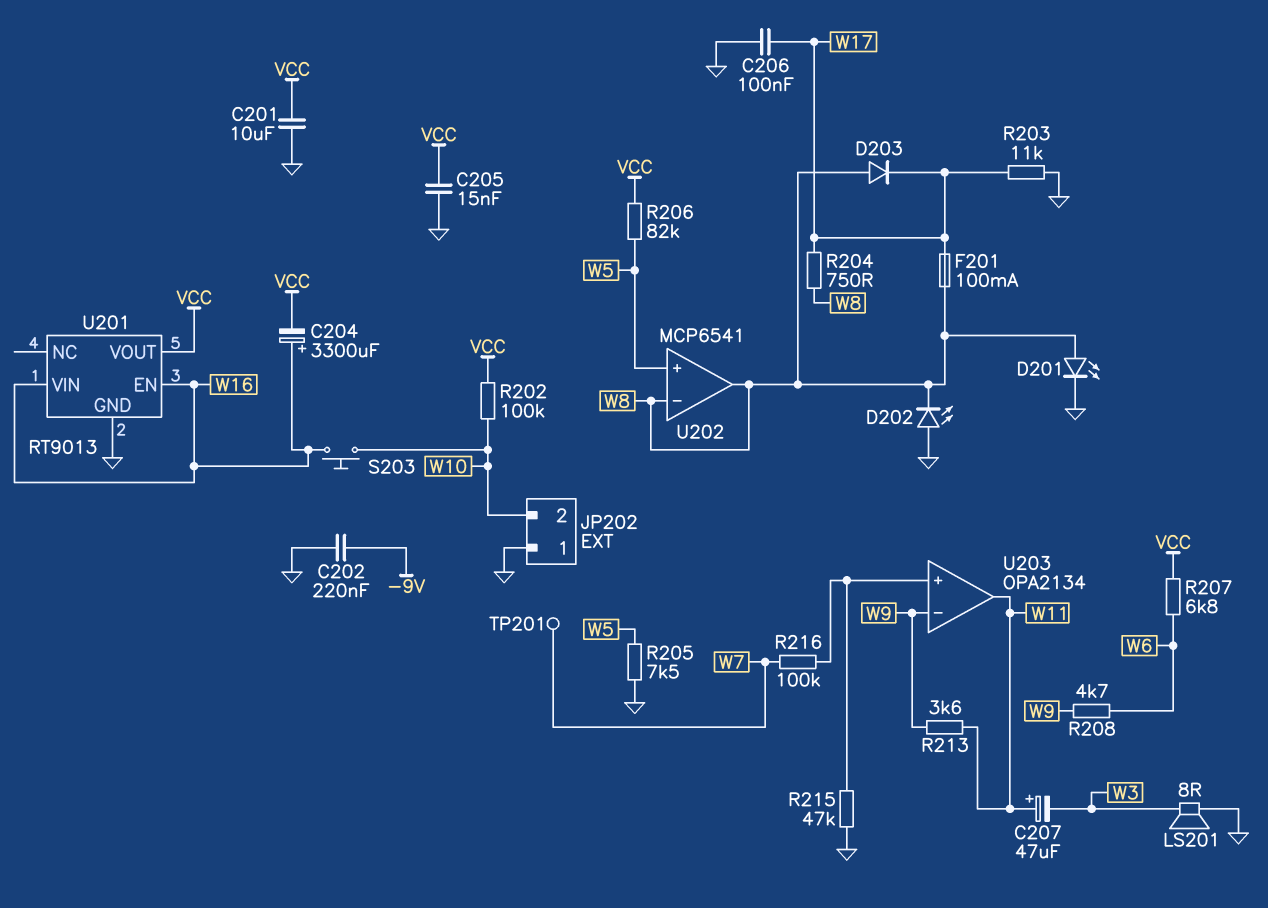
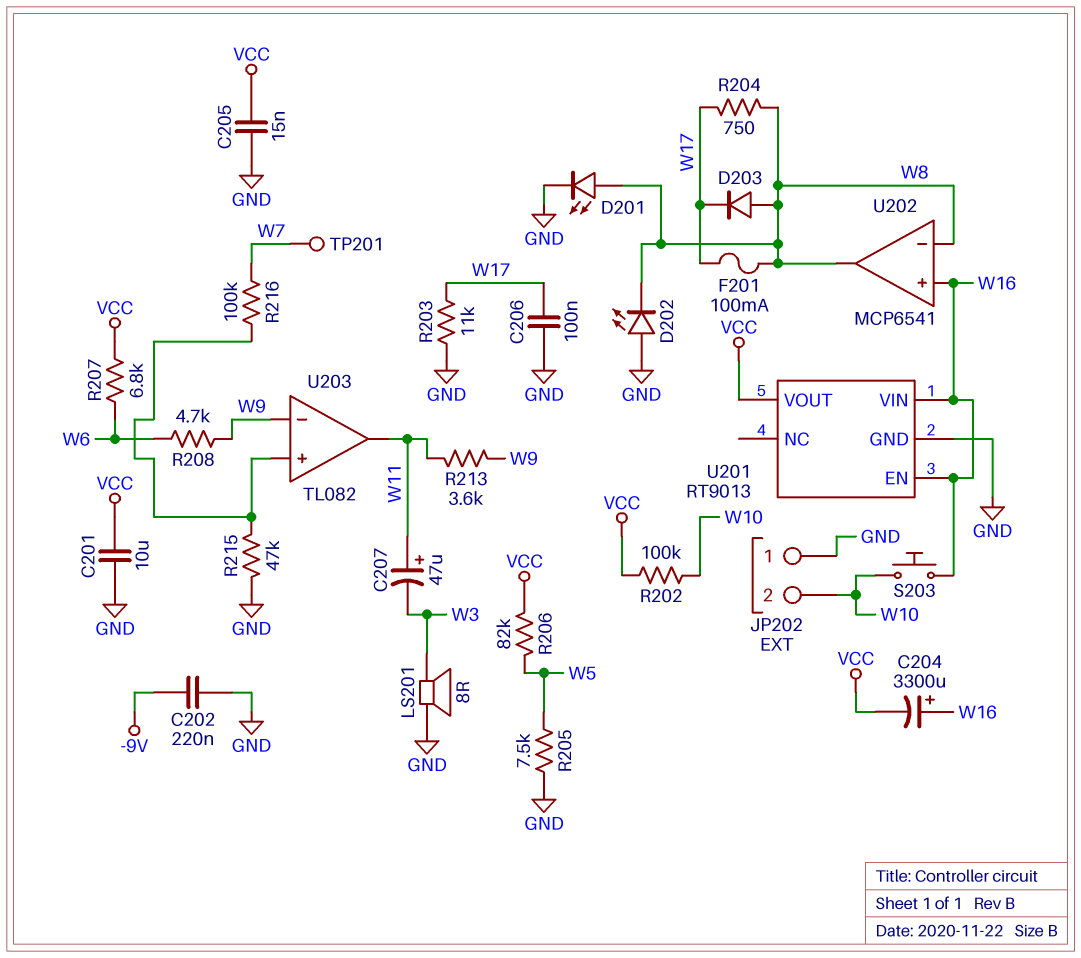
U202 pin in+: W5 -> W16
U203: OPA2134 -> TL082

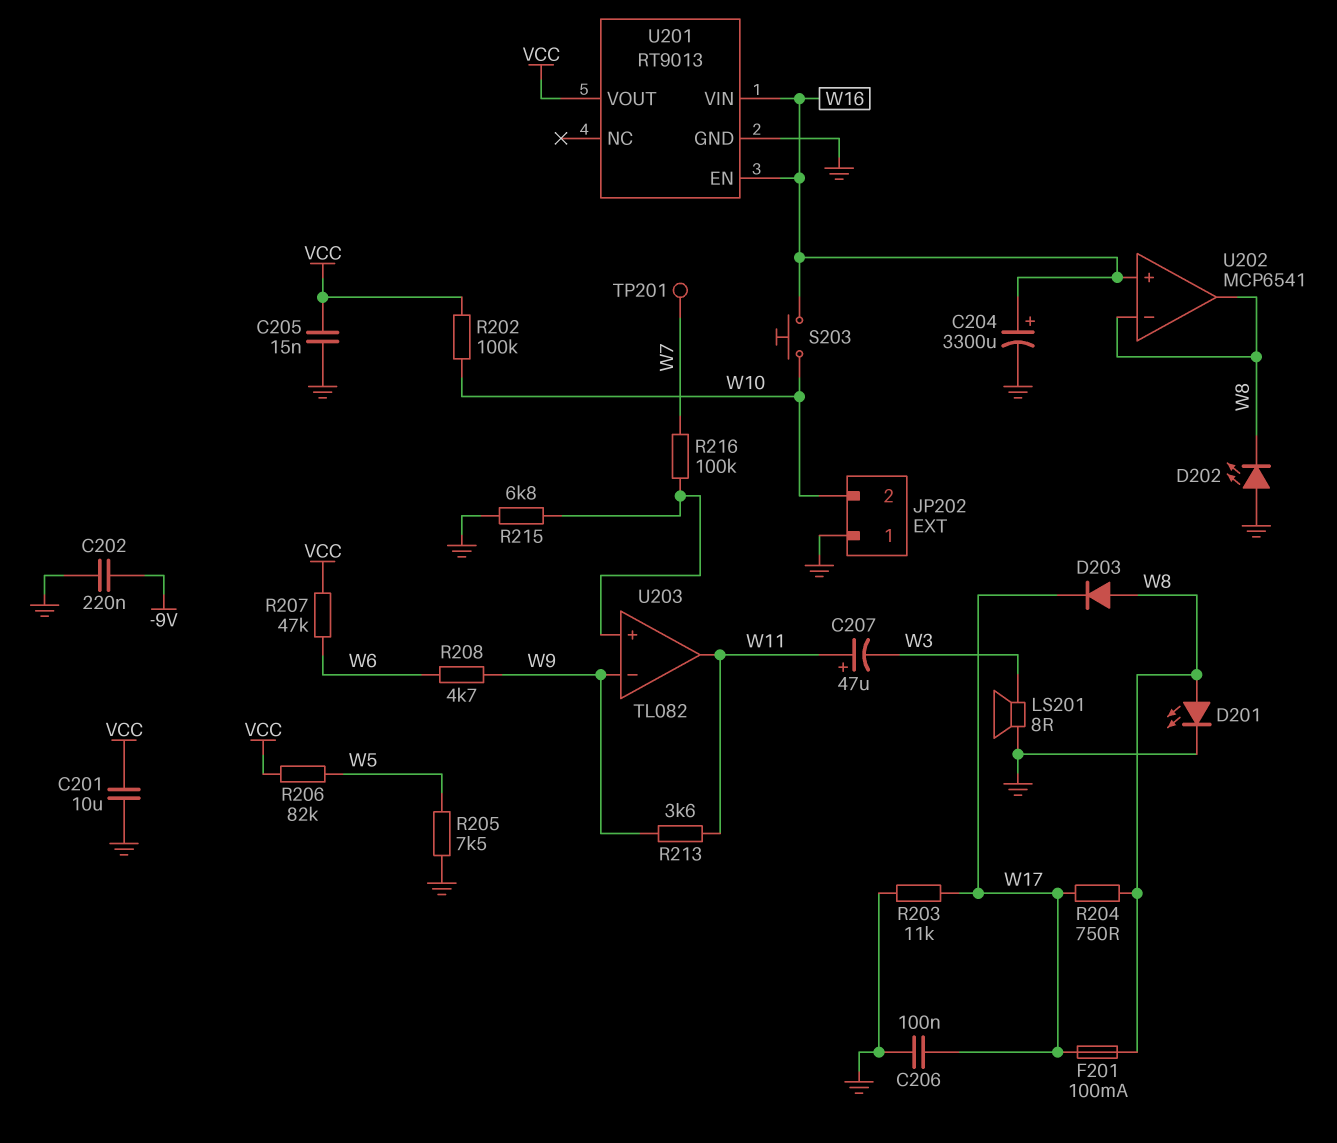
C204: 3300uF (plus W16, minus VCC) -> 3300uF (plus W16, minus GND)
R207: 6.8k (VCC, W6) -> 47k (VCC, W6)
R215: 47k (GND, U203/in+) -> 6.8k (GND, U203/in+)

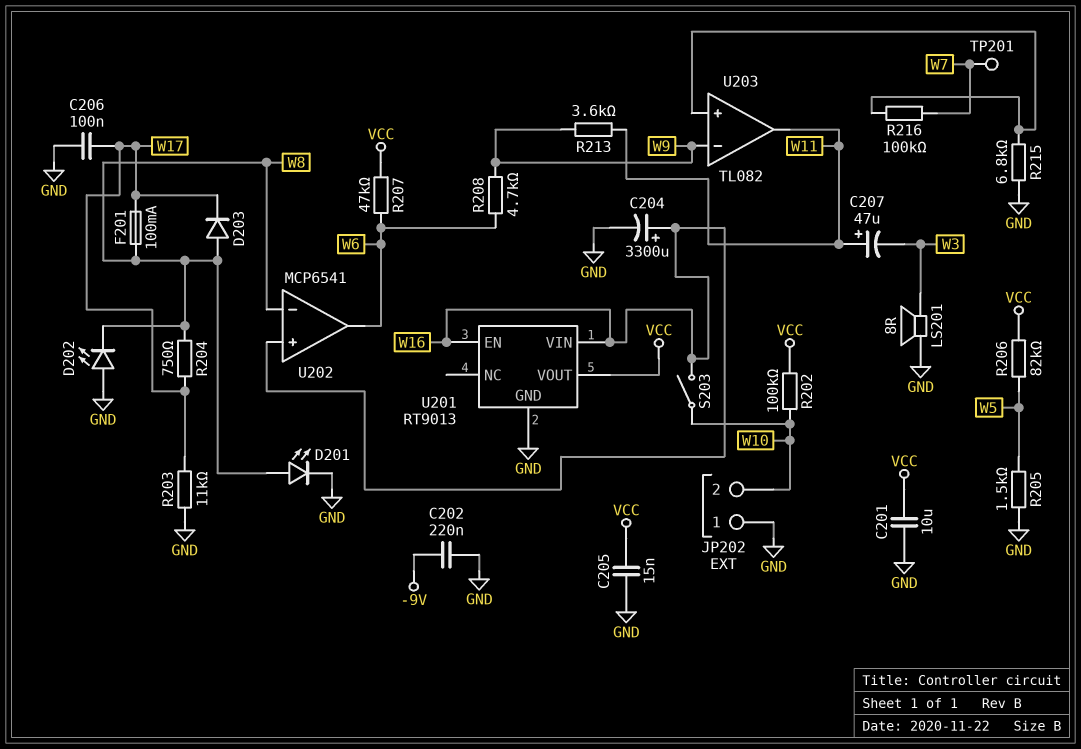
R205: 7.5k (GND, W5) -> 1.5k (GND, W5)
S203: button (W10, W16) -> switch (W10, W16)
U202 pin out: W8 -> W6

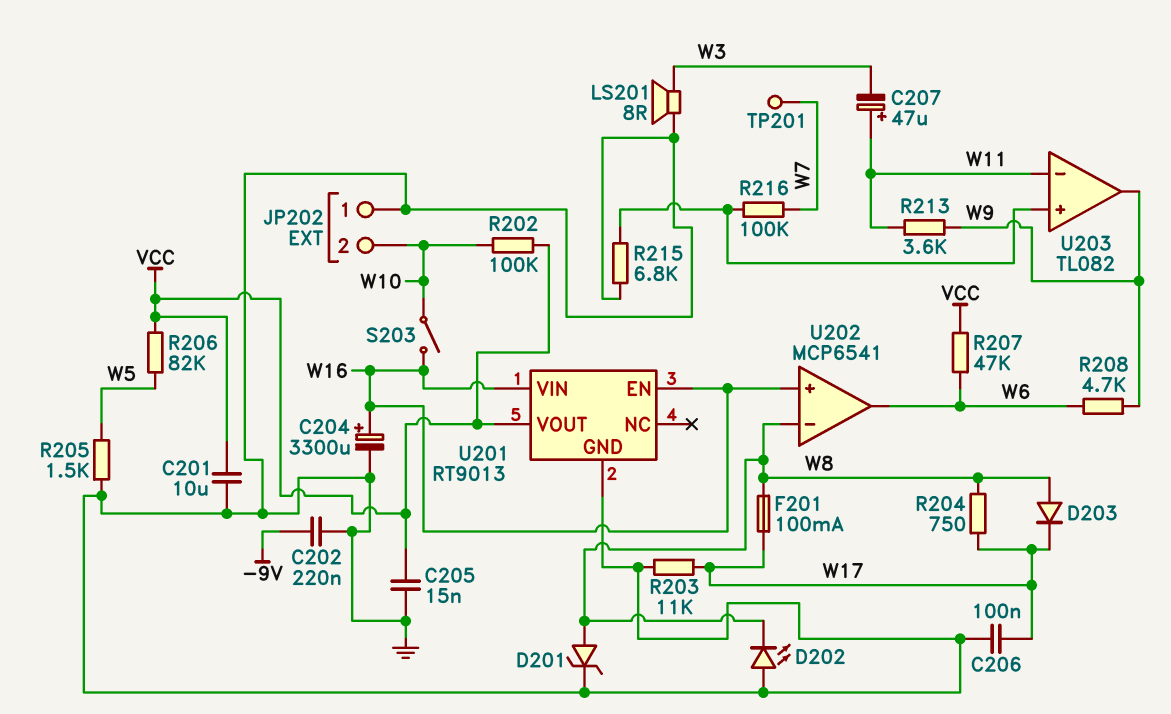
D201: LED (A W8, K GND) -> zener (A W8, K GND)
U203 pin in-: W9 -> W11
U203 pin out: W11 -> W9

